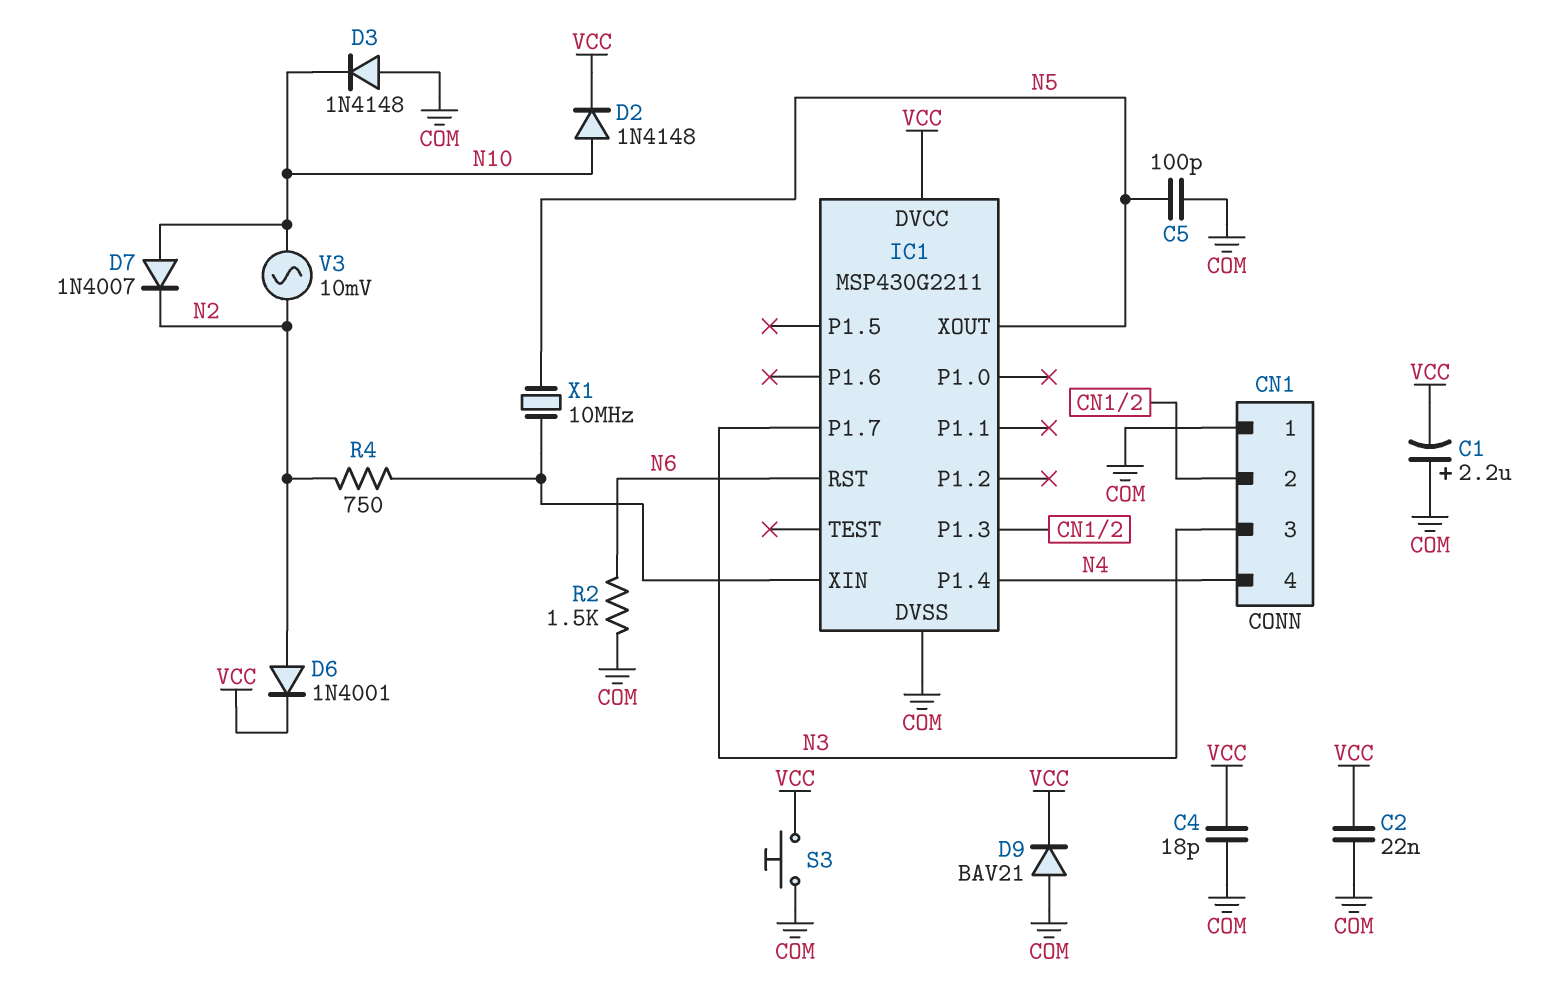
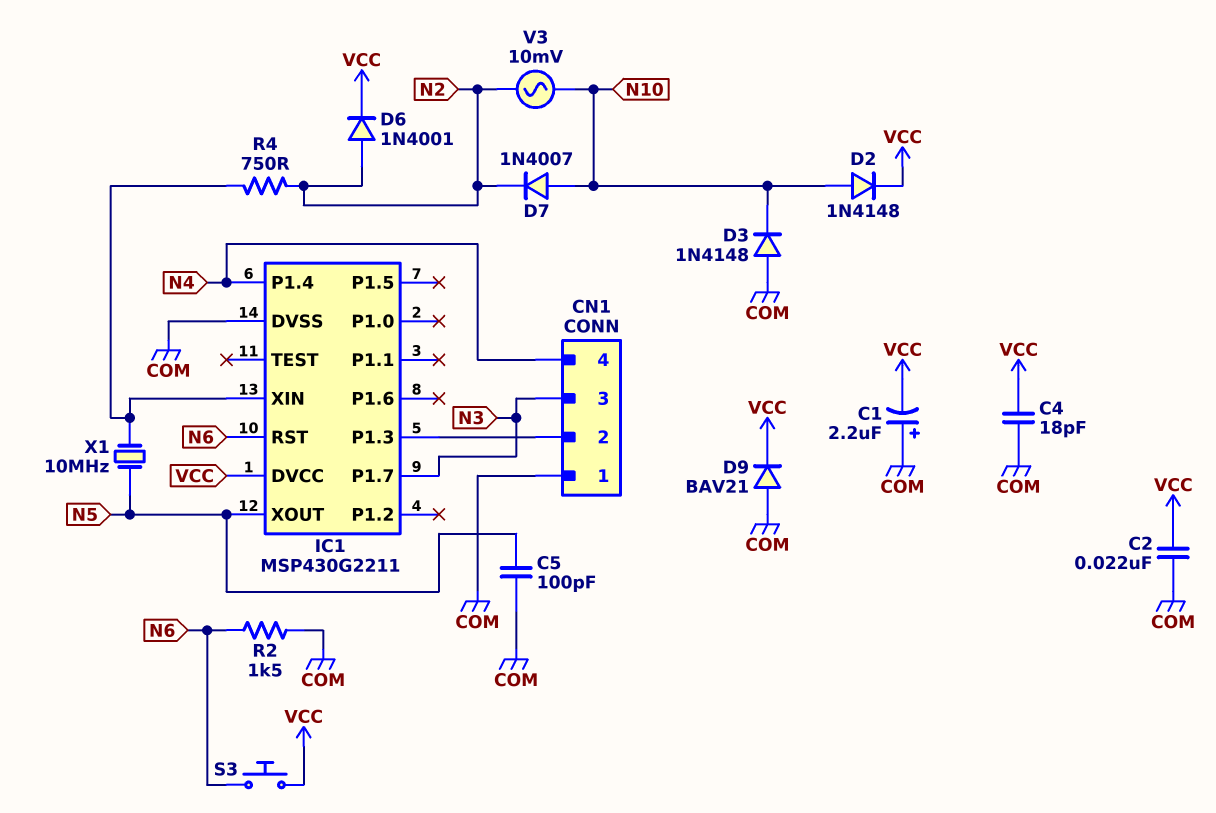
S3: button (COM, VCC) -> button (N6, VCC)

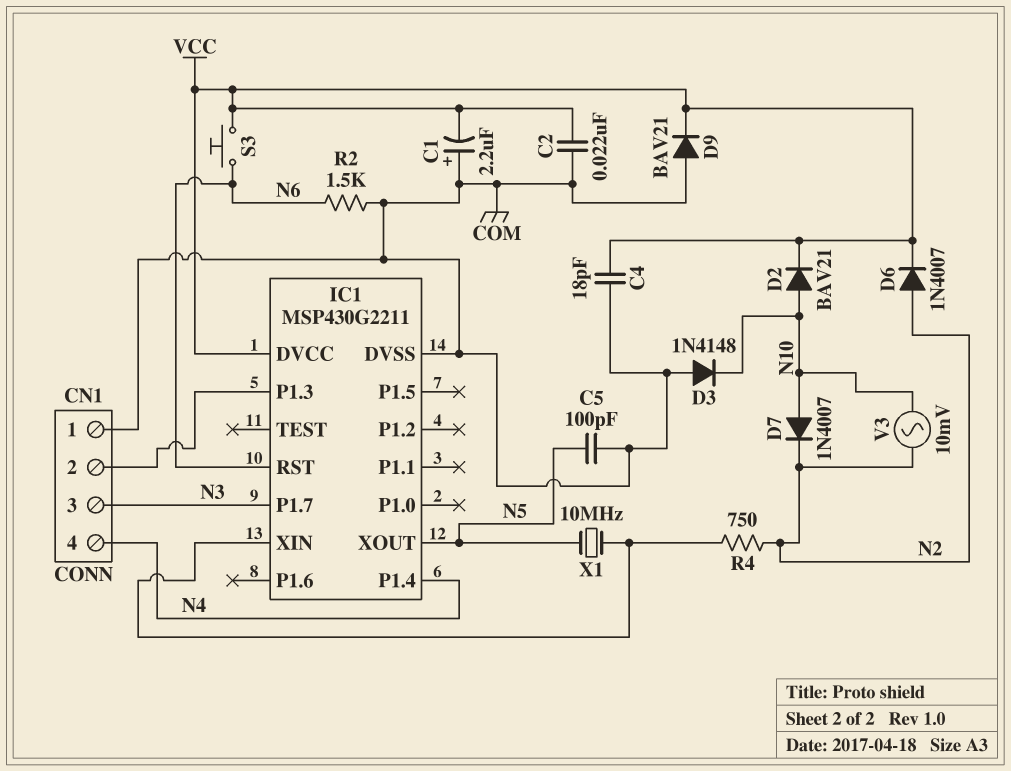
D2: diode 1N4148 (A N10, K VCC) -> diode BAV21 (A N10, K VCC)
D6: diode 1N4001 (A N2, K VCC) -> diode 1N4007 (A N2, K VCC)

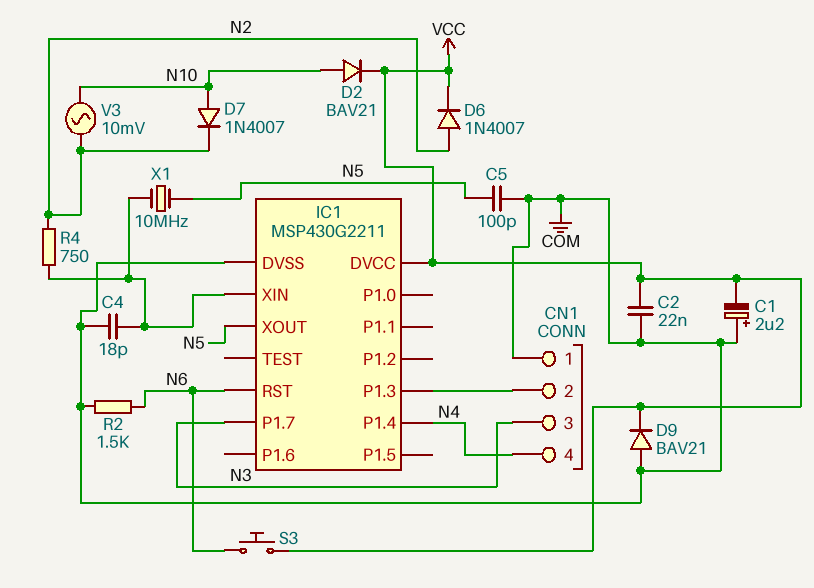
C4: 18pF (COM, VCC) -> 18pF (COM, IC1/XIN)
D3: diode 1N4148 (A COM, K N10) -> none

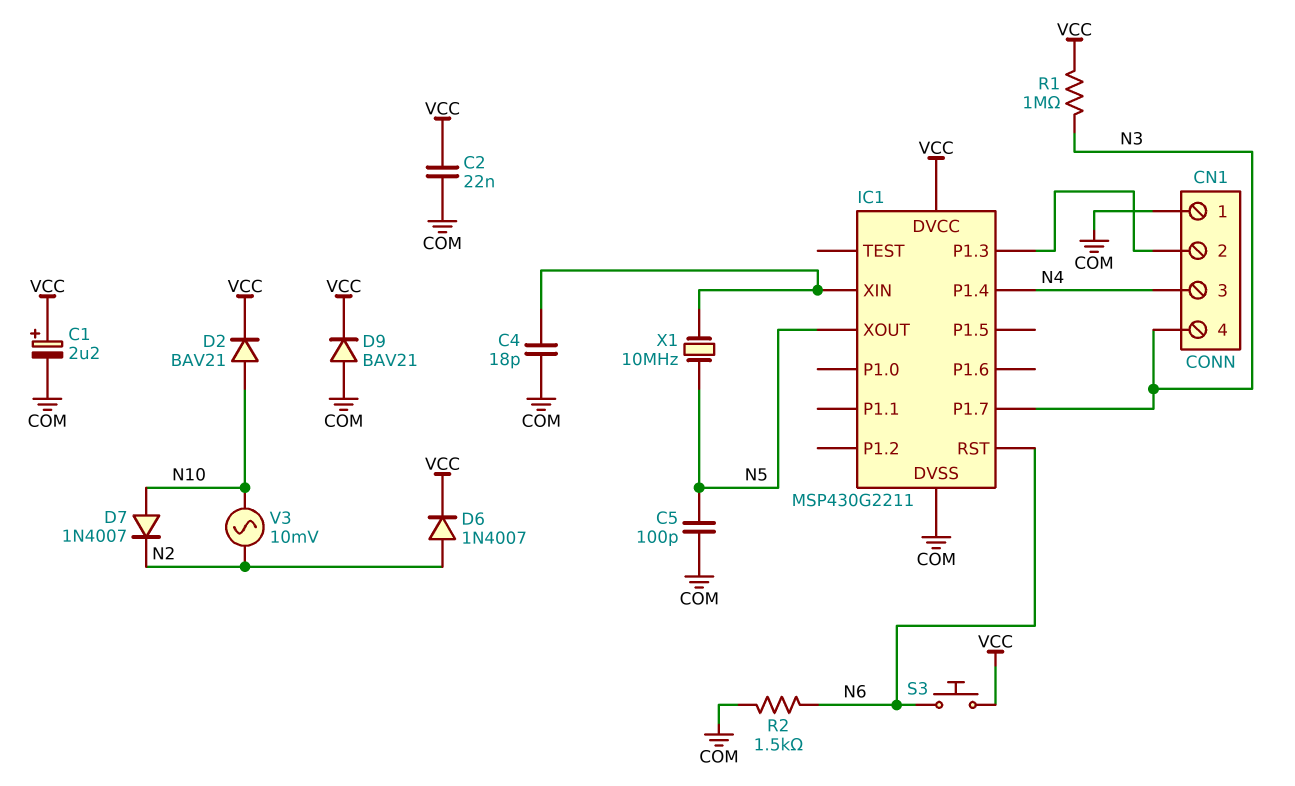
C1: 2.2uF (plus COM, minus VCC) -> 2.2uF (plus VCC, minus COM)
CN1 pin 3: N3 -> N4
CN1 pin 4: N4 -> N3
R1: none -> 1M (N3, VCC)
R4: 750 (IC1/XIN, N2) -> none

